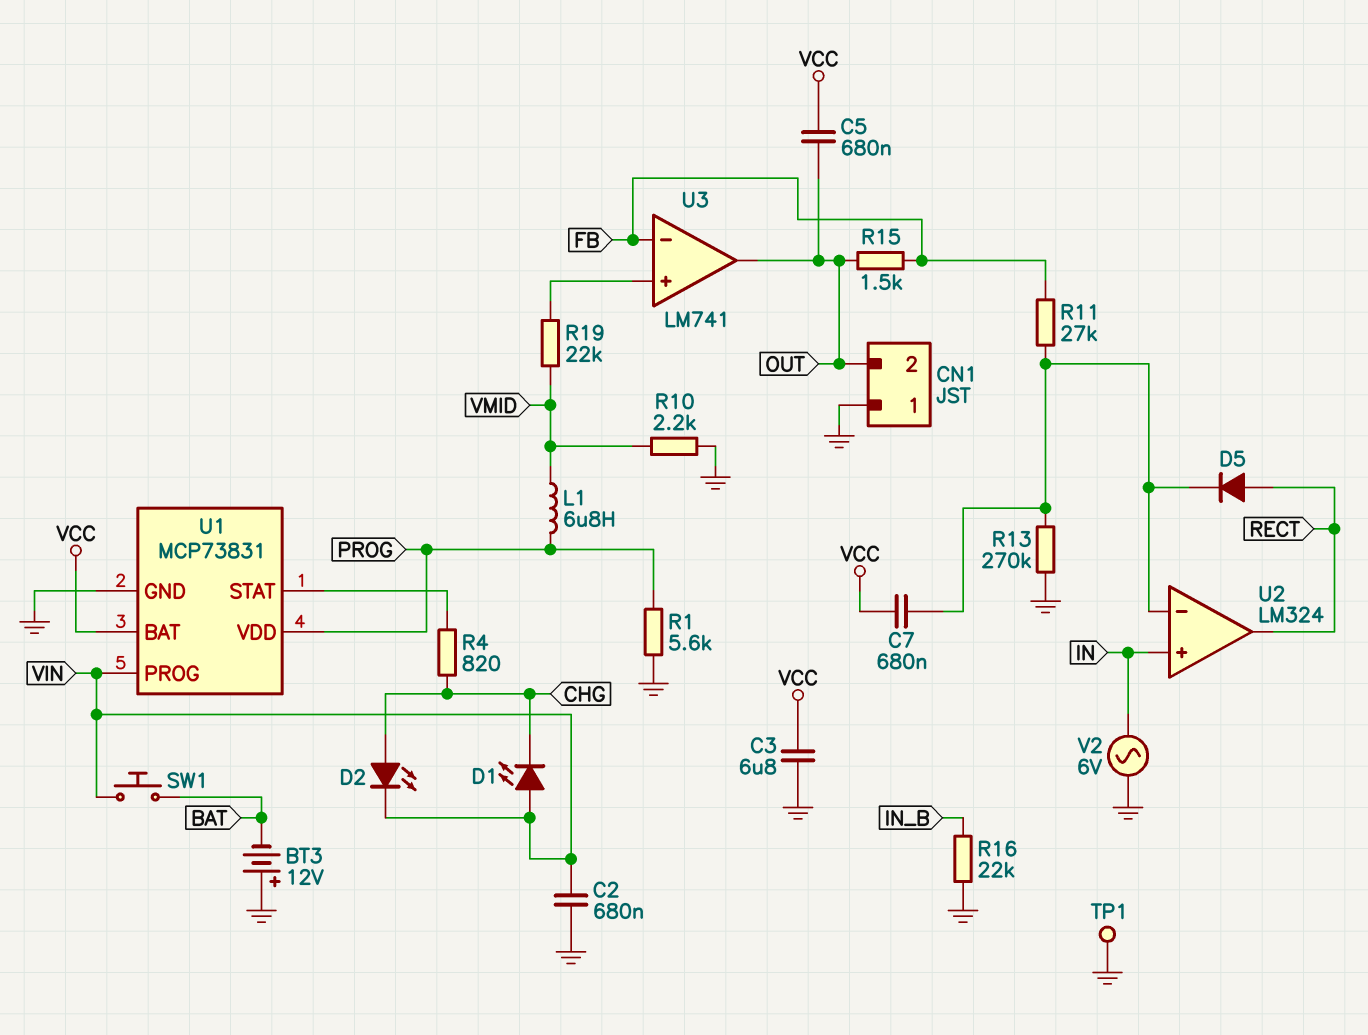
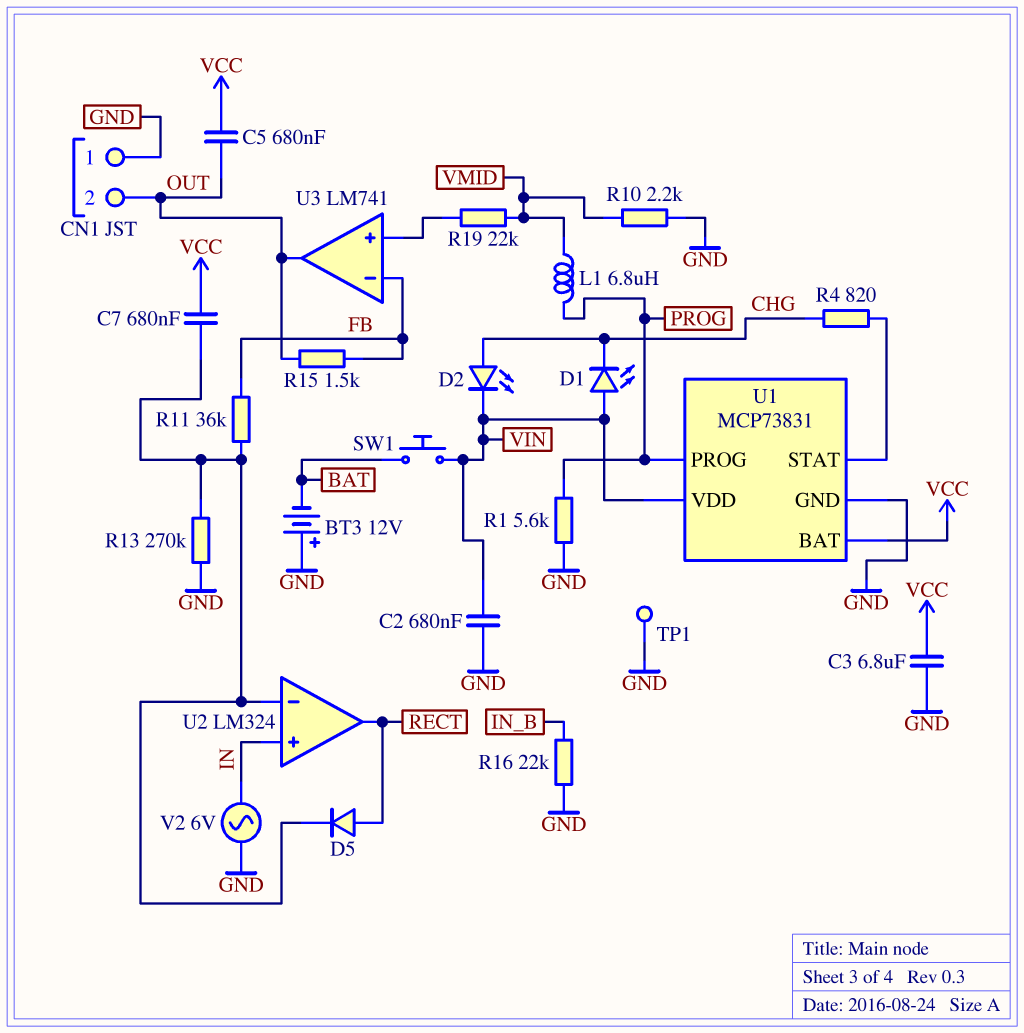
R11: 27k (FB, U2/in-) -> 36k (FB, U2/in-)
U1 pin PROG: VIN -> PROG
U1 pin VDD: PROG -> VIN

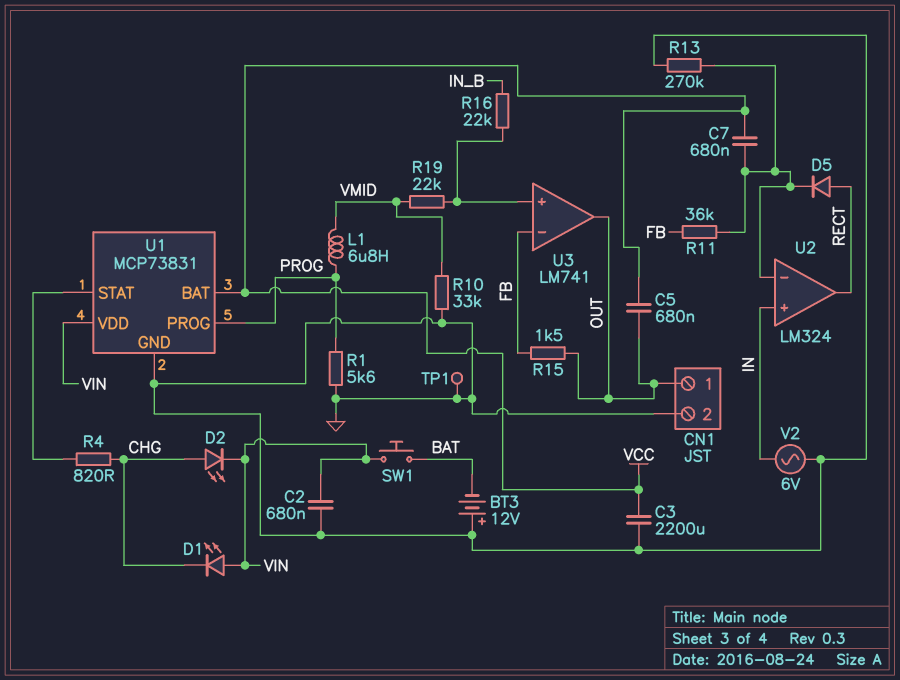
C3: 6.8uF (GND, VCC) -> 2200uF (GND, VCC)
CN1 pin 1: GND -> OUT
CN1 pin 2: OUT -> GND
R10: 2.2k (GND, VMID) -> 33k (GND, VMID)
R16: 22k (GND, IN_B) -> 22k (IN_B, U3/in+)

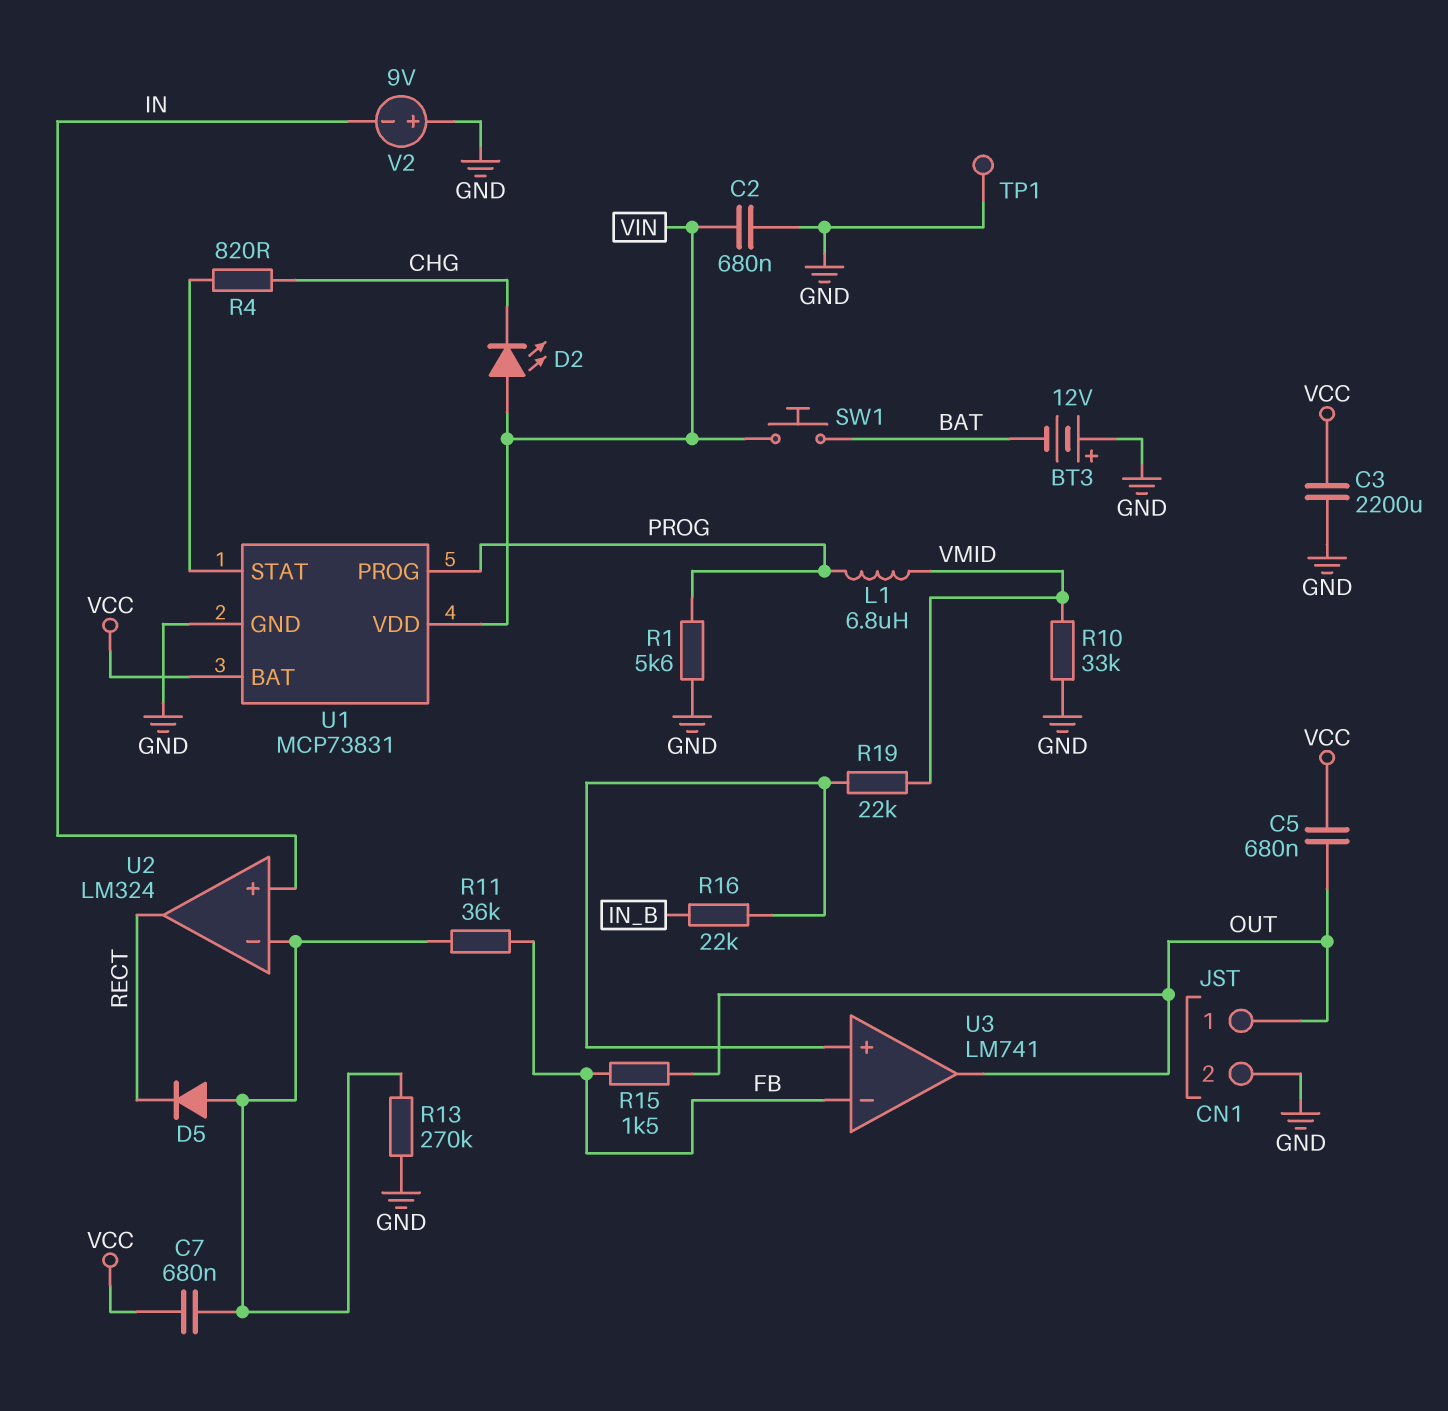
D1: LED (A VIN, K CHG) -> none
D2: LED (A CHG, K VIN) -> LED (A VIN, K CHG)
D5: diode (A RECT, K U2/in-) -> diode (A U2/in-, K RECT)
V2: AC 6V (GND, IN) -> 9V (plus GND, minus IN)

